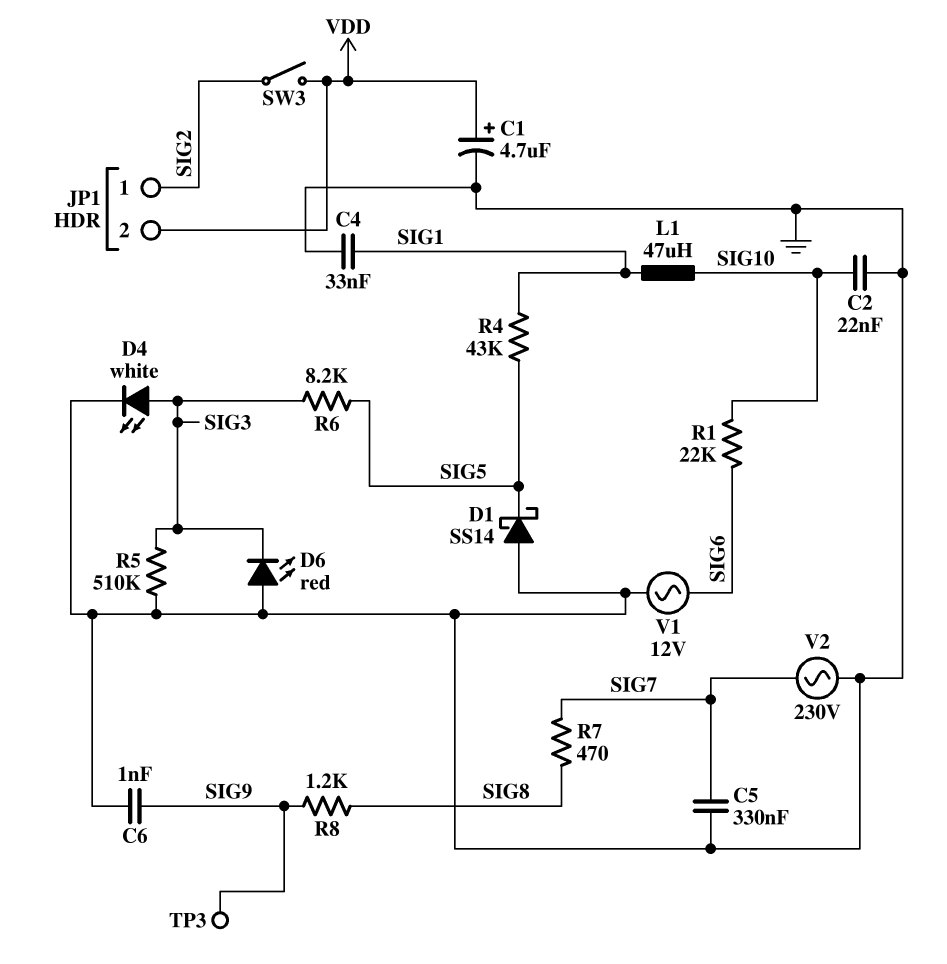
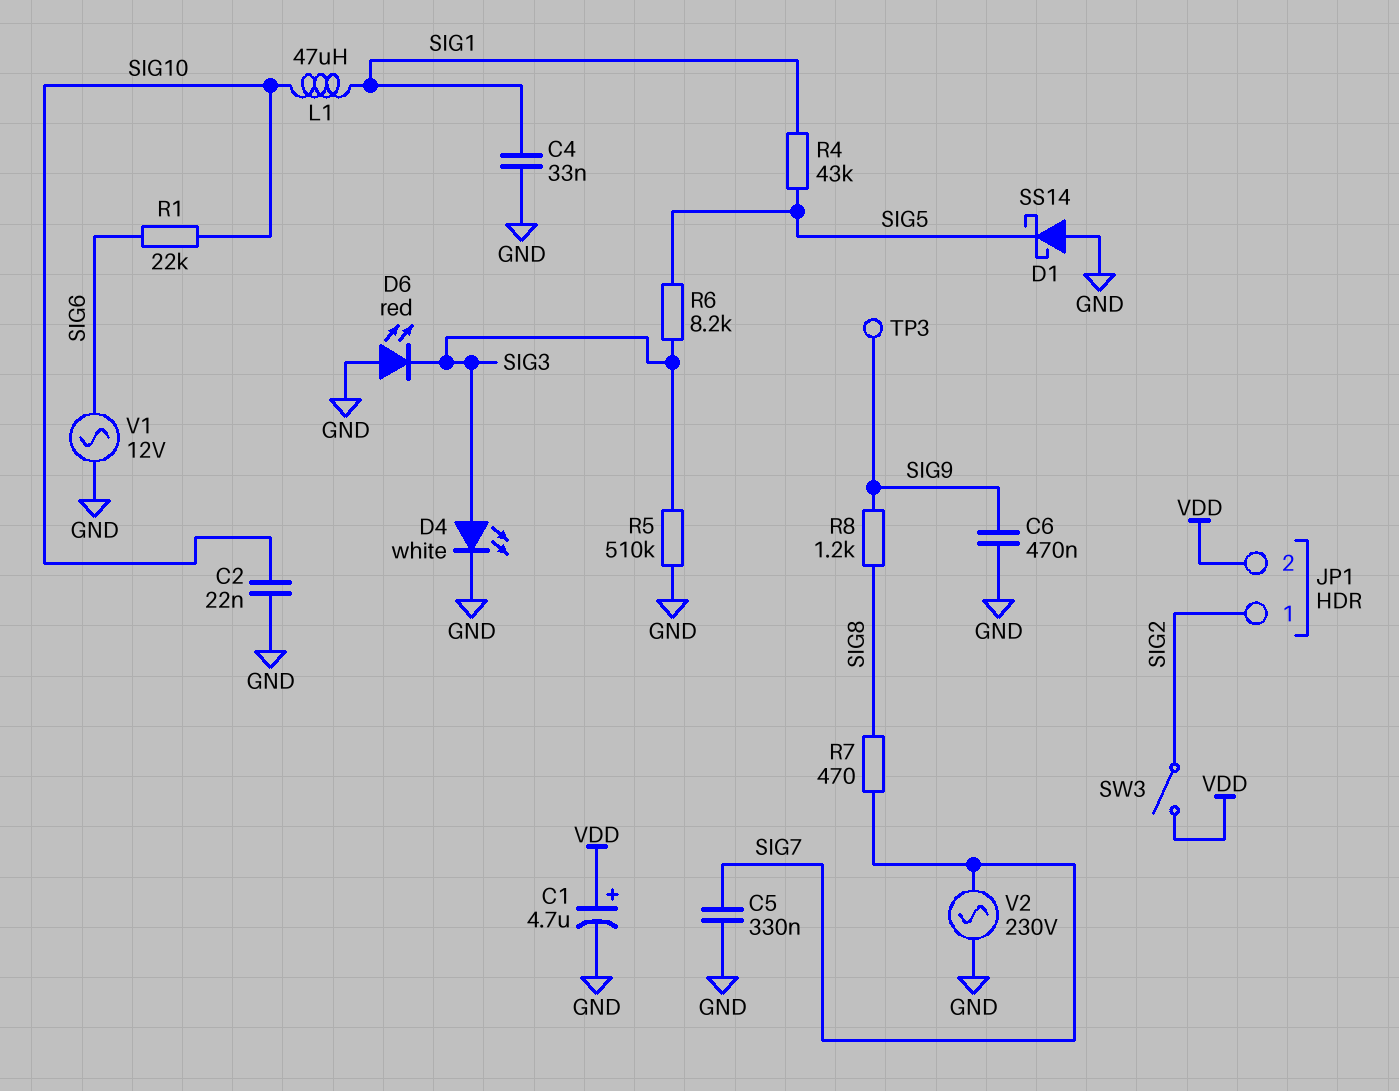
C6: 1nF (GND, SIG9) -> 470nF (GND, SIG9)

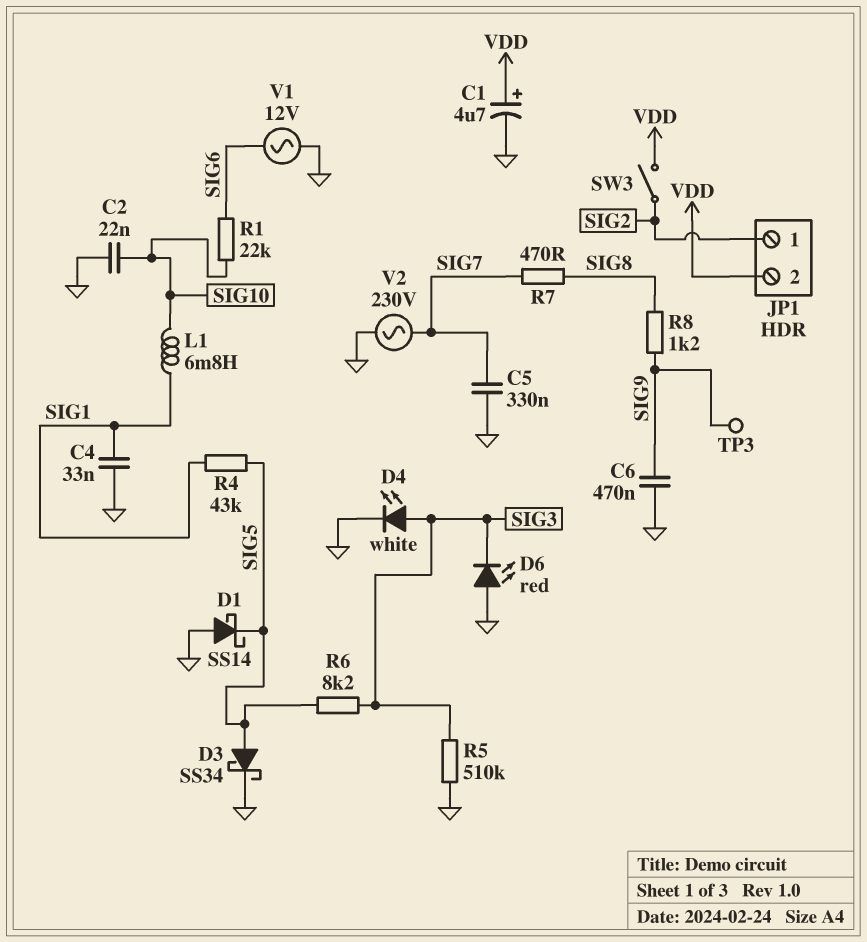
D3: none -> schottky SS34 (A SIG5, K GND)
L1: 47uH (SIG1, SIG10) -> 6.8mH (SIG1, SIG10)

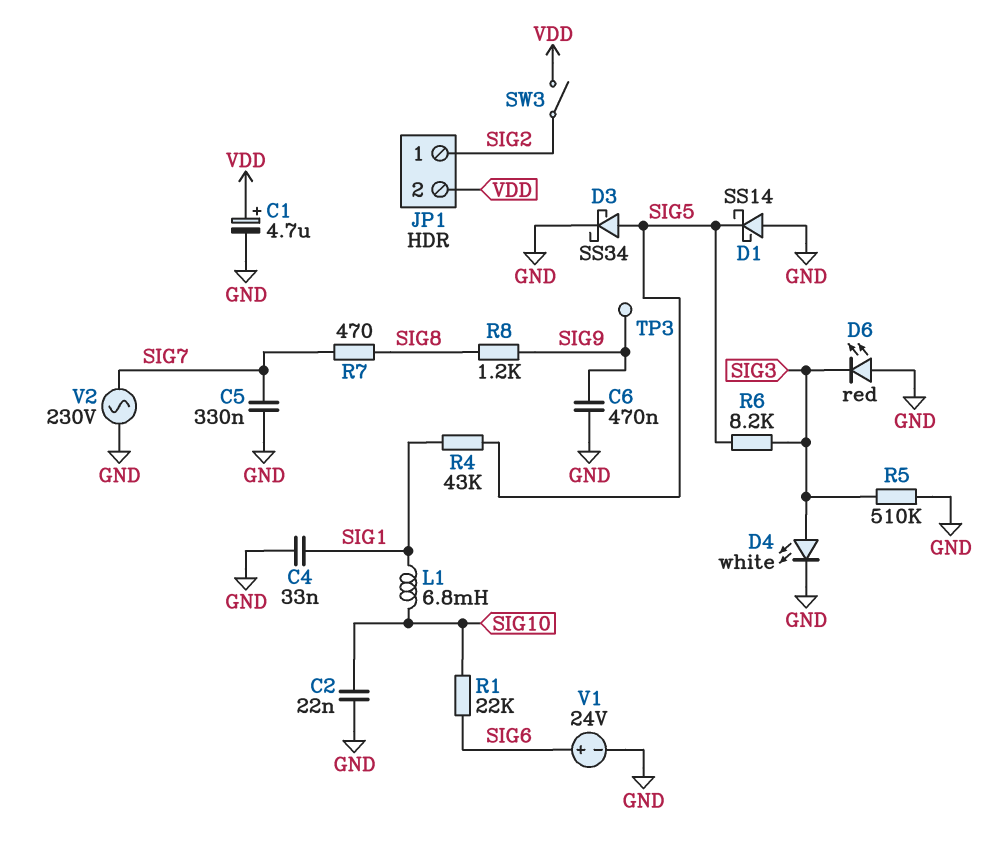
V1: AC 12V (GND, SIG6) -> 24V (plus SIG6, minus GND)

